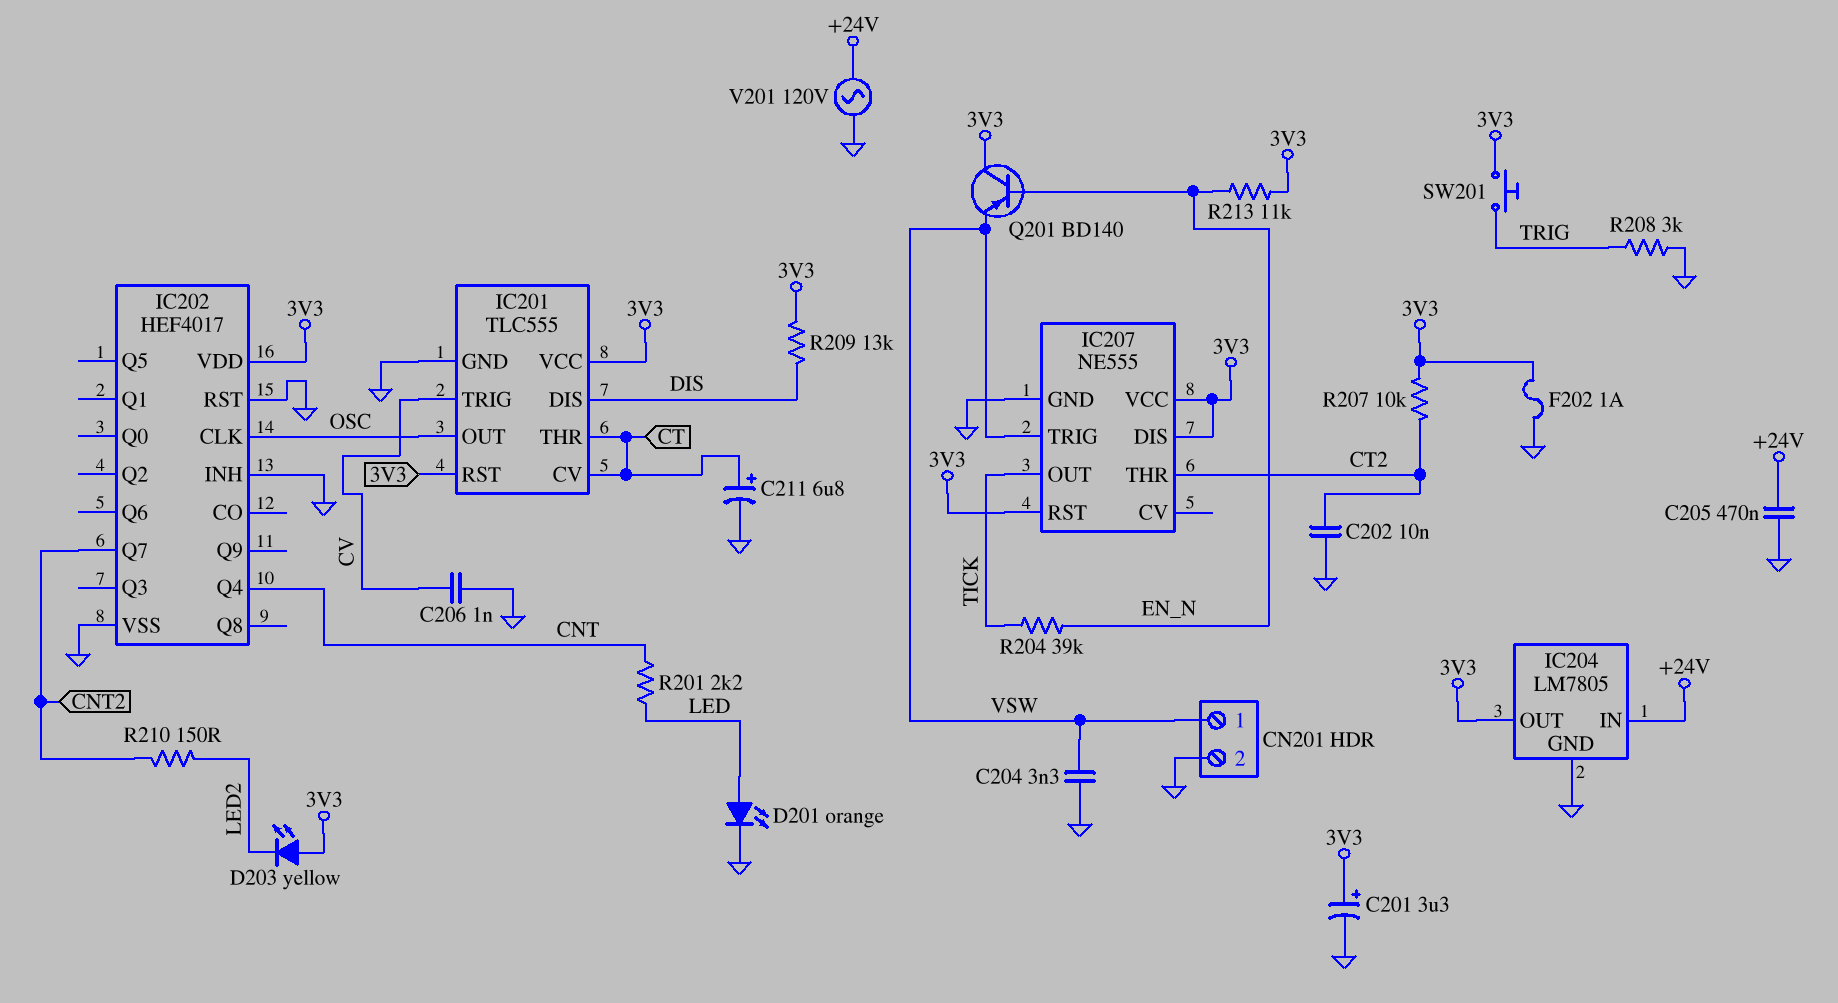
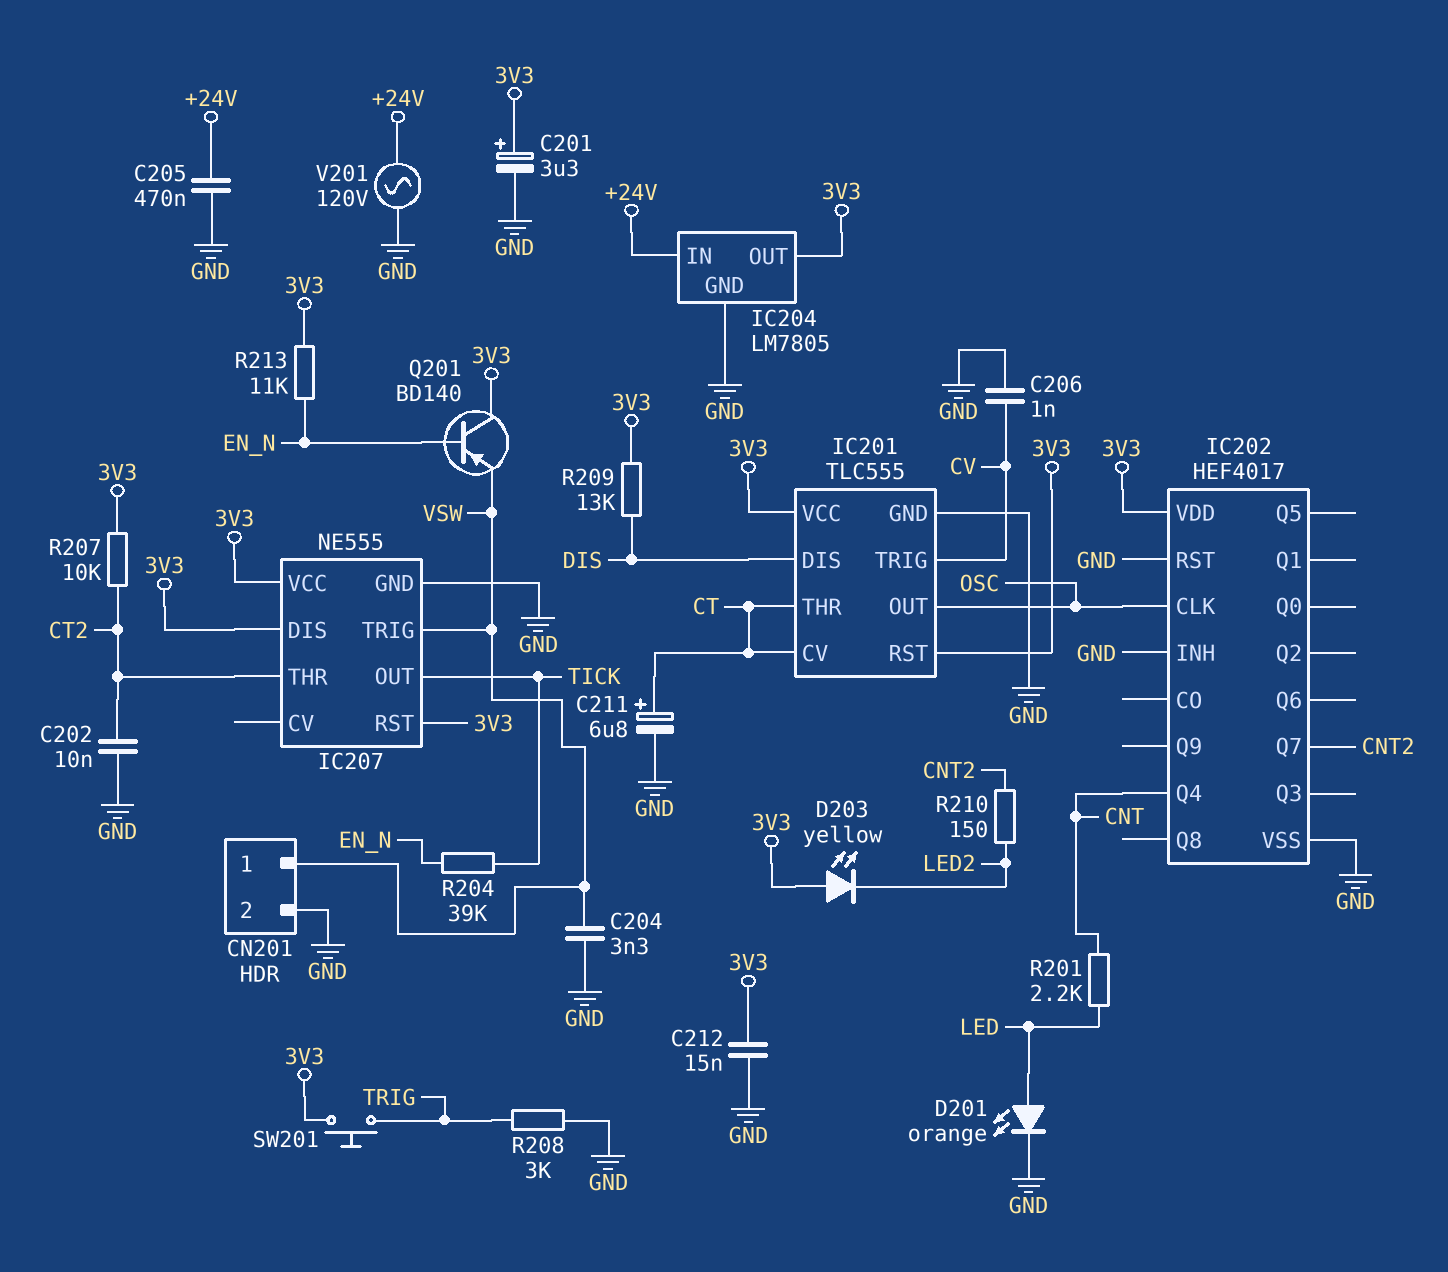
C212: none -> 15nF (3V3, GND)
F202: 1A (3V3, GND) -> none

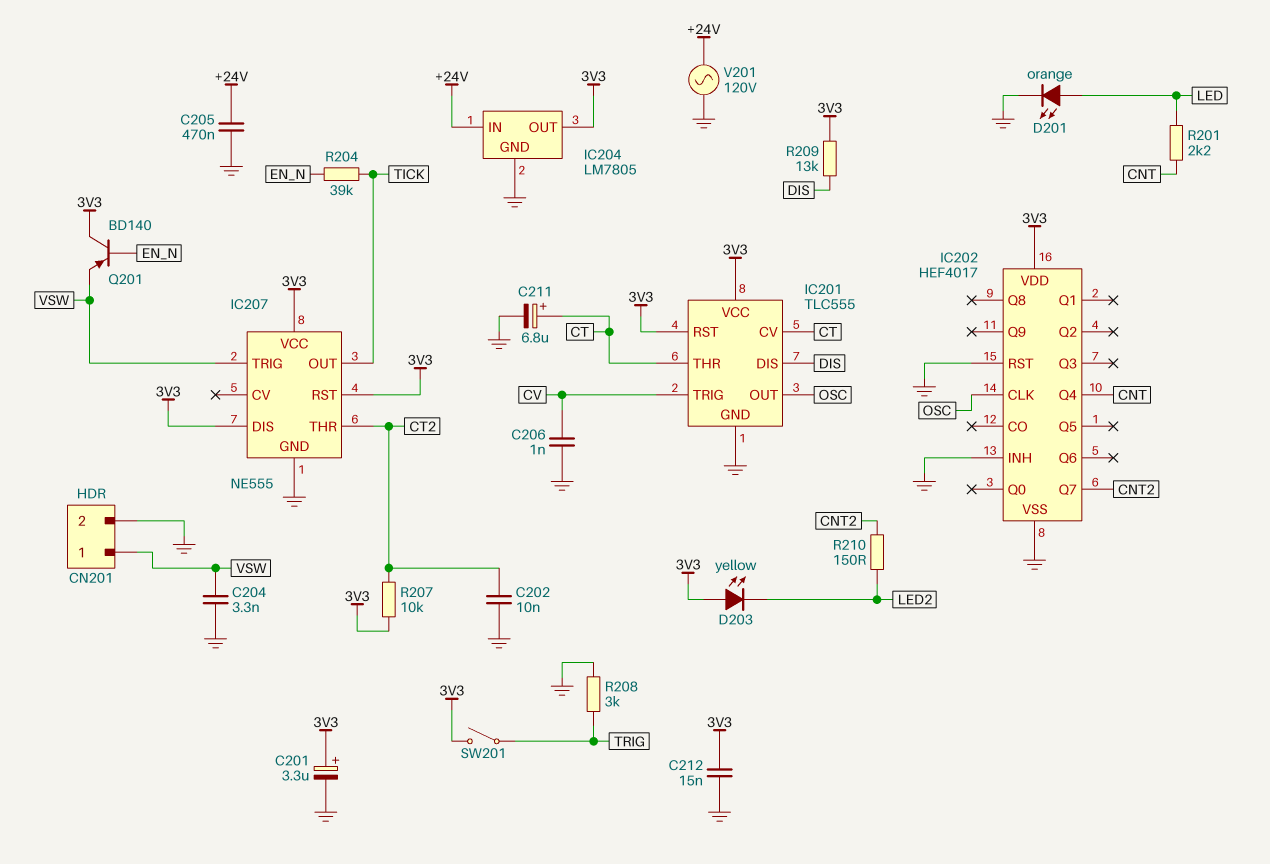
R213: 11k (3V3, EN_N) -> none
SW201: button (3V3, TRIG) -> switch (3V3, TRIG)

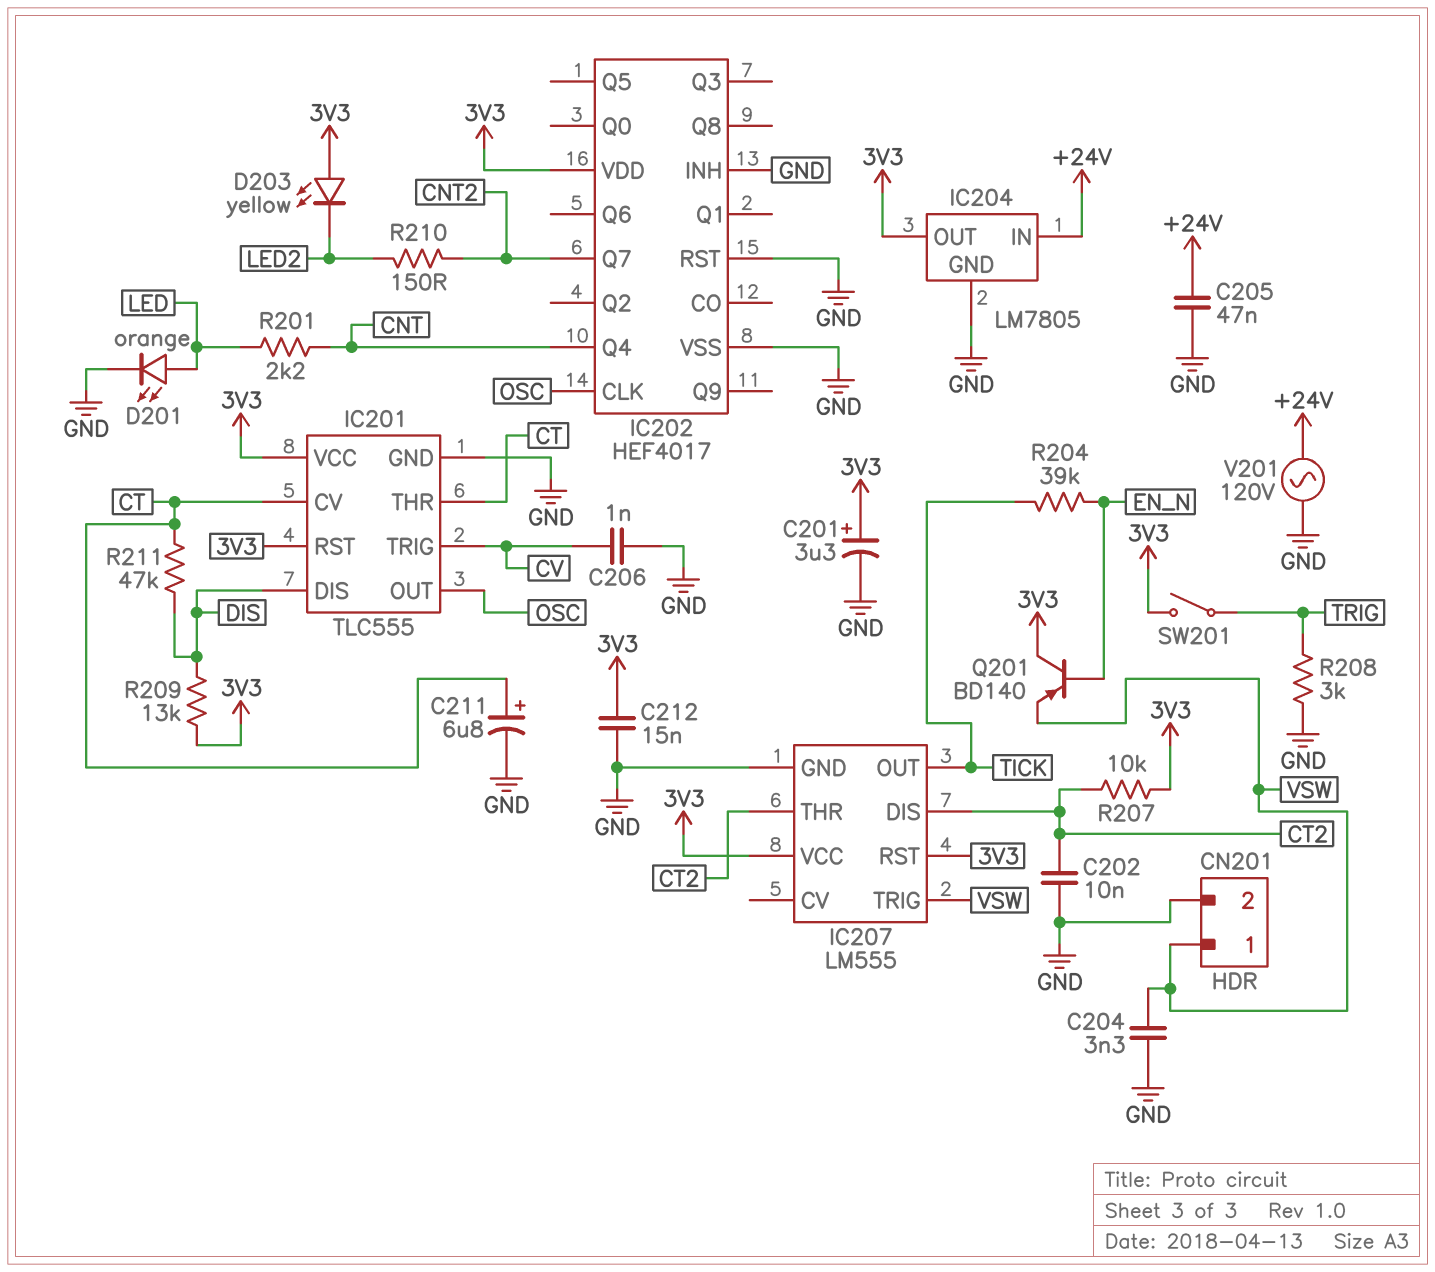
C205: 470nF (+24V, GND) -> 47nF (+24V, GND)
IC207: NE555 -> LM555
IC207 pin DIS: 3V3 -> CT2
R211: none -> 47k (CT, DIS)

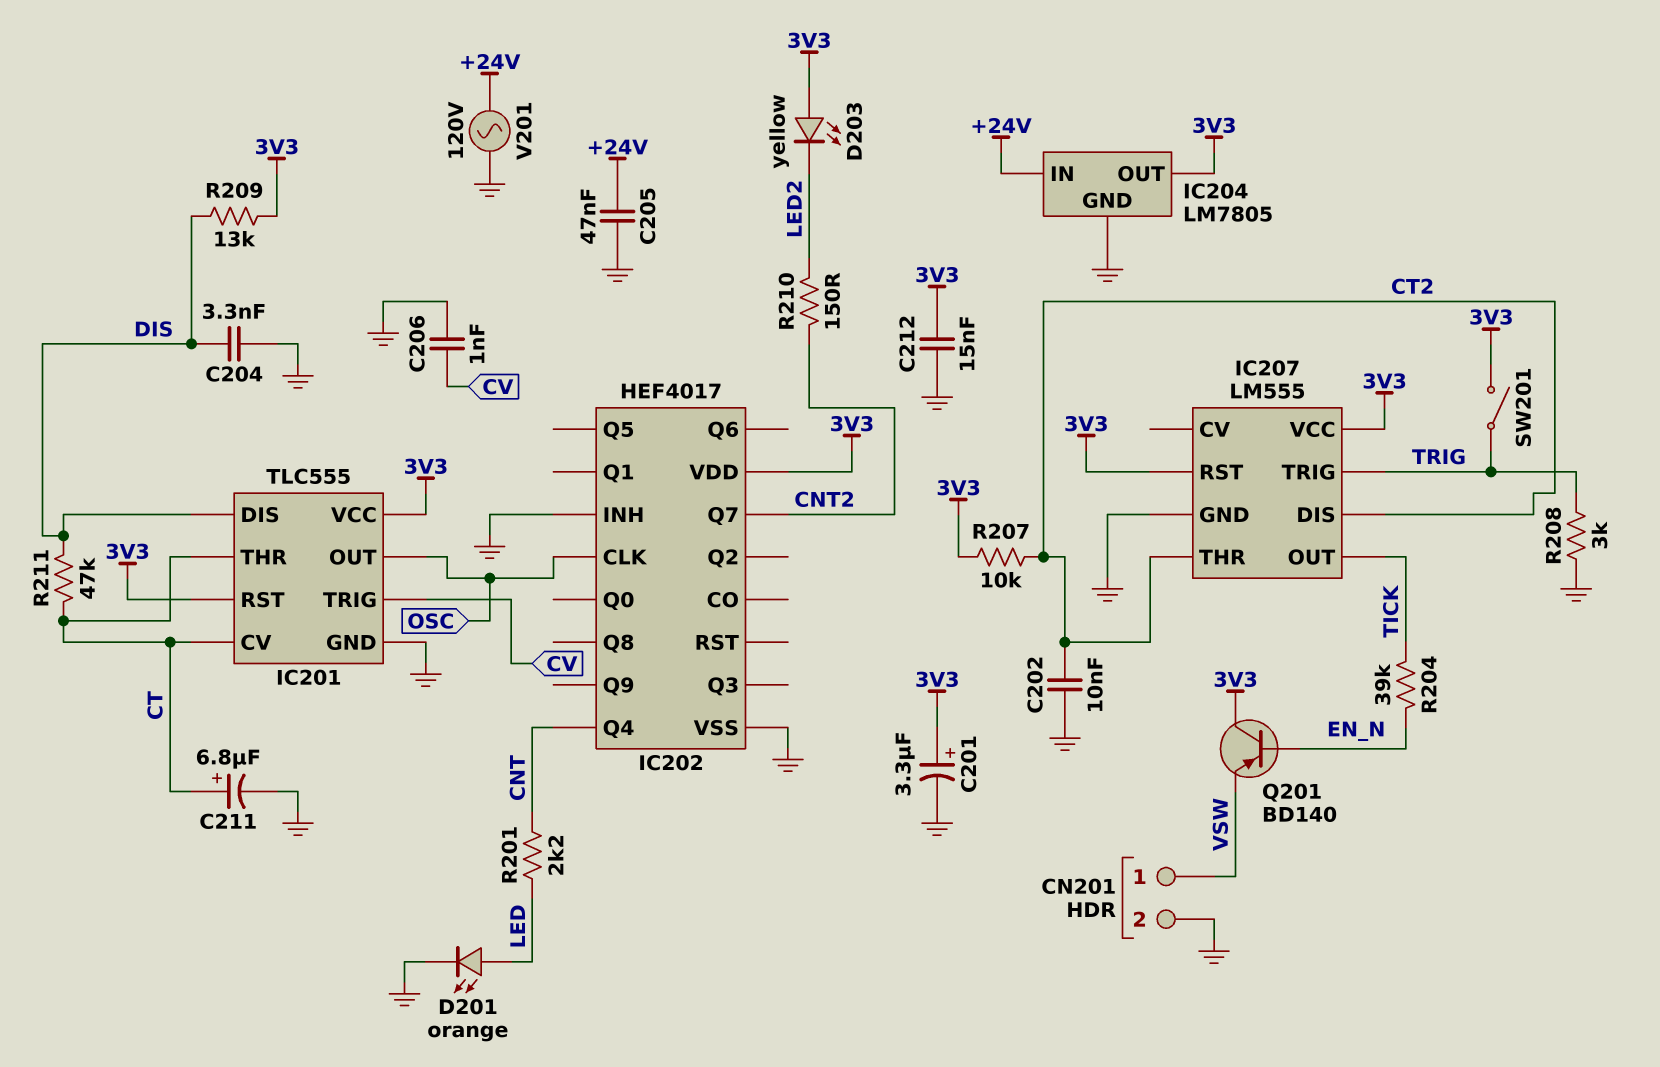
C204: 3.3nF (GND, VSW) -> 3.3nF (DIS, GND)
IC202 pin RST: GND -> none
IC207 pin TRIG: VSW -> TRIG

